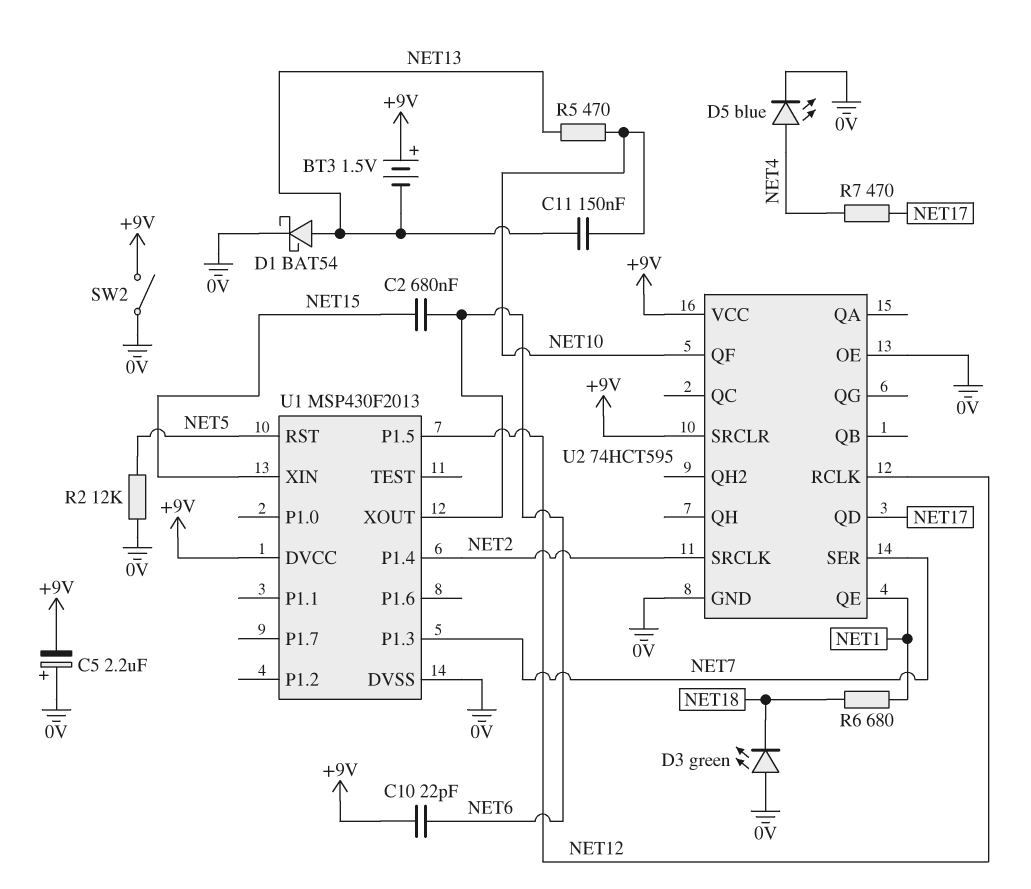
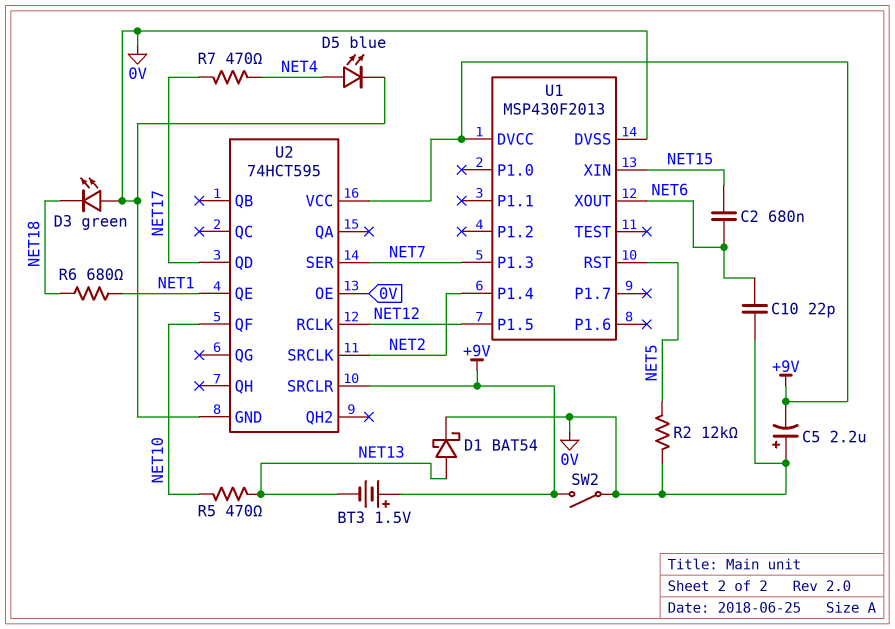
C10: 22pF (+9V, NET6) -> 22pF (0V, NET6)
C11: 150nF (NET10, NET13) -> none

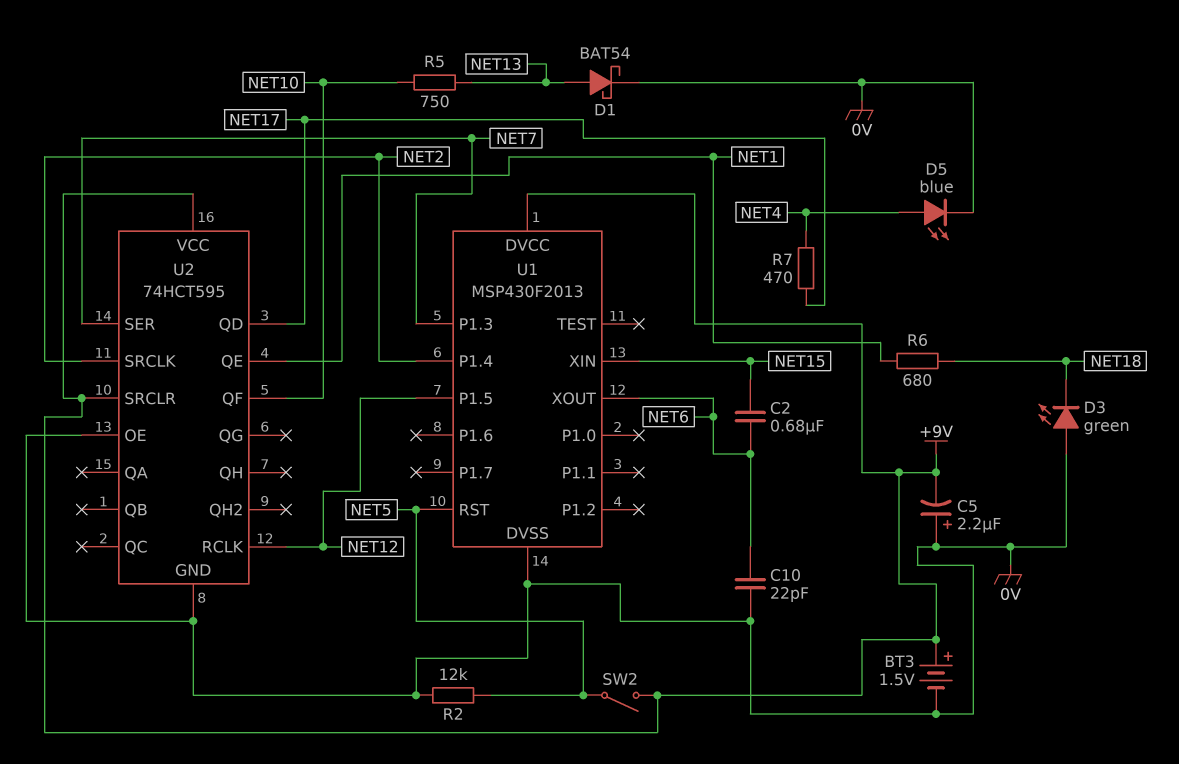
BT3: 1.5V (plus +9V, minus NET13) -> 1.5V (plus +9V, minus 0V)
R5: 470 (NET10, NET13) -> 750 (NET10, NET13)
SW2: switch (+9V, 0V) -> switch (+9V, NET5)

